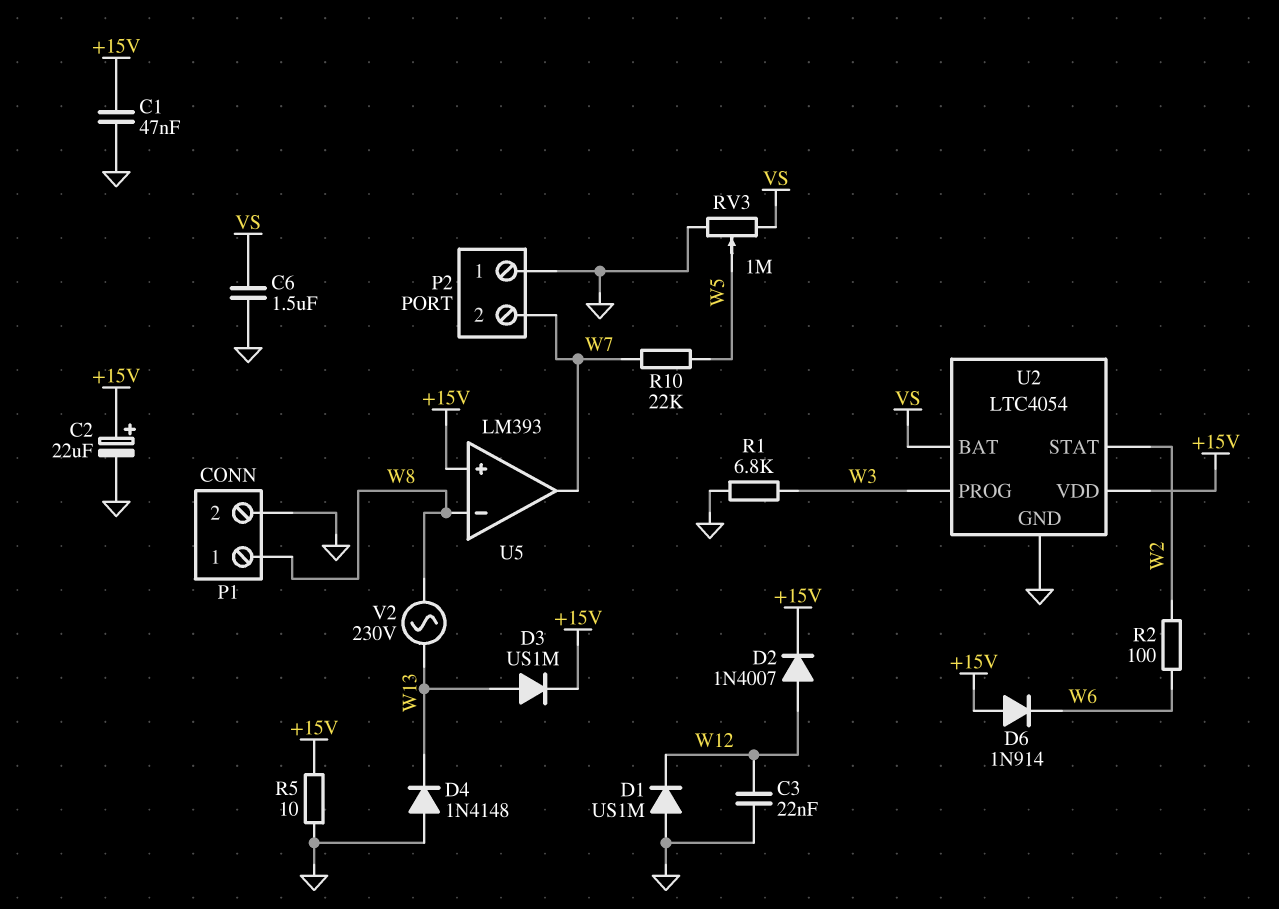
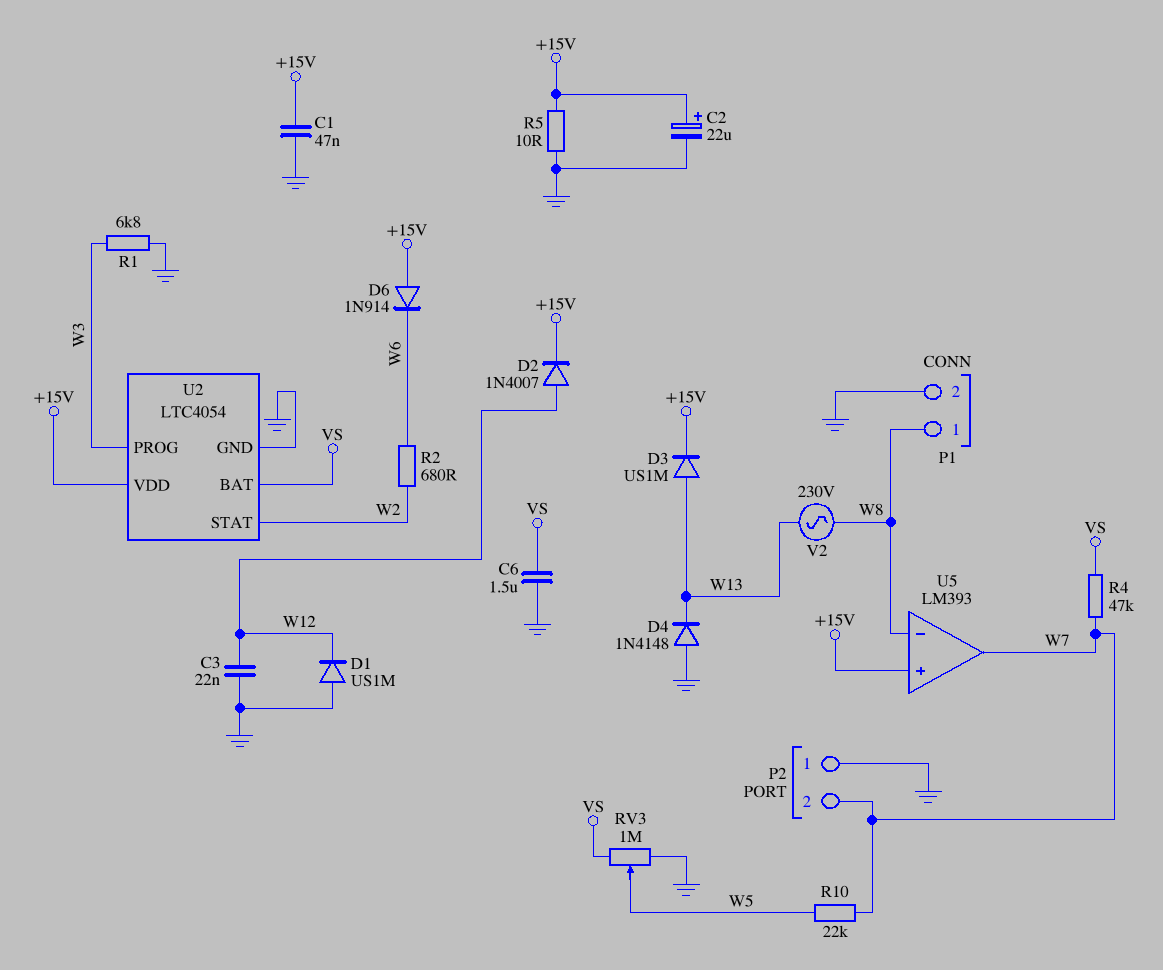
R2: 100 (W2, W6) -> 680 (W2, W6)
R4: none -> 47k (VS, W7)

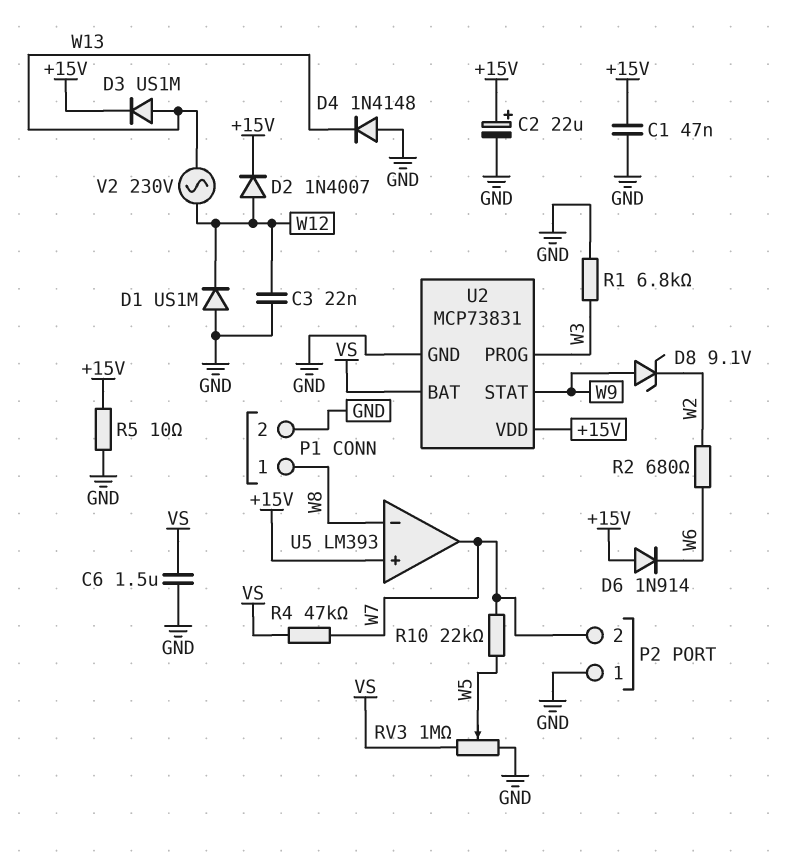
D8: none -> zener 9.1V (A W9, K W2)
U2: LTC4054 -> MCP73831
U2 pin STAT: W2 -> W9
V2: AC 230V (W8, W13) -> AC 230V (W12, W13)

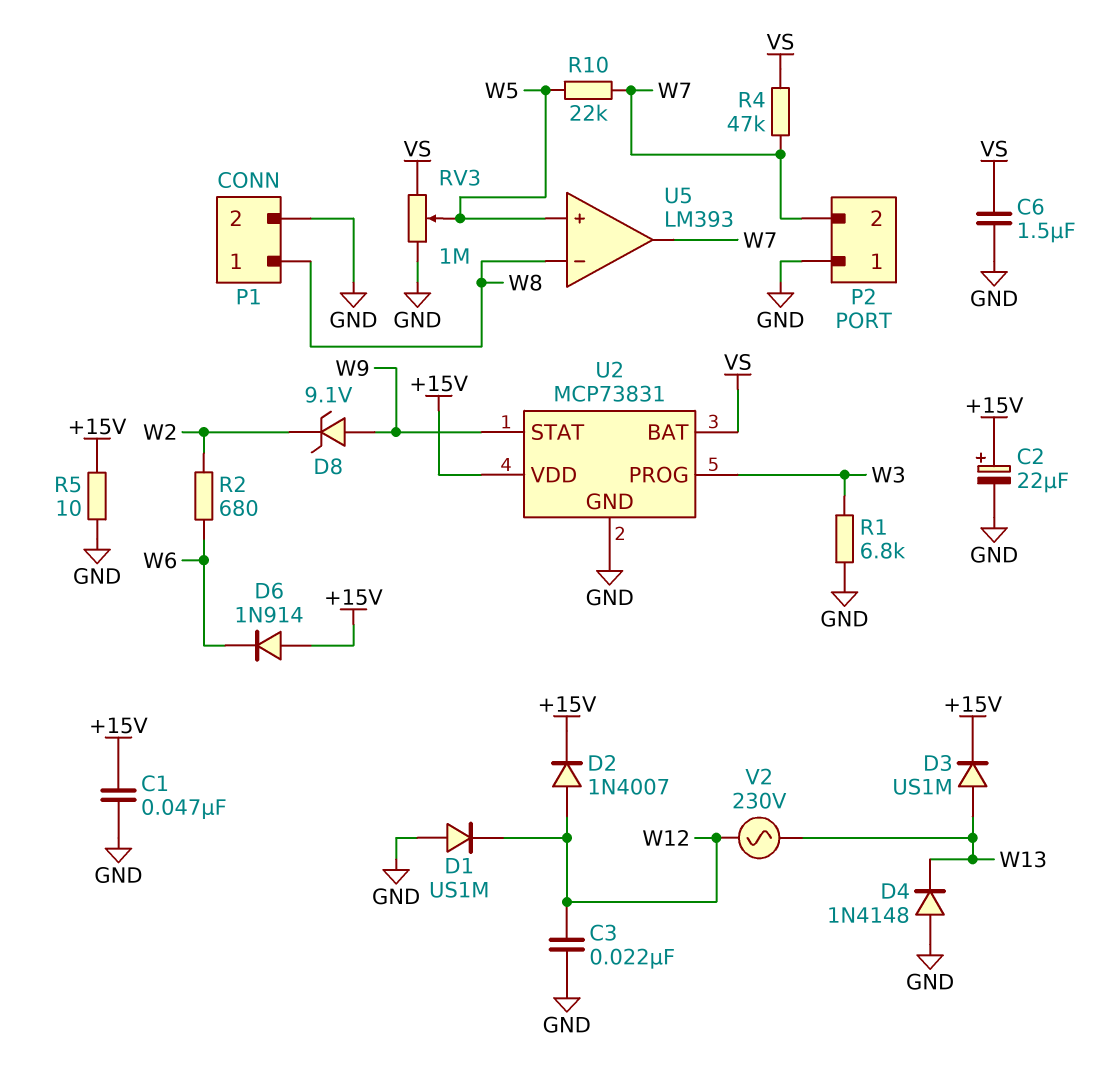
U5 pin in+: +15V -> W5

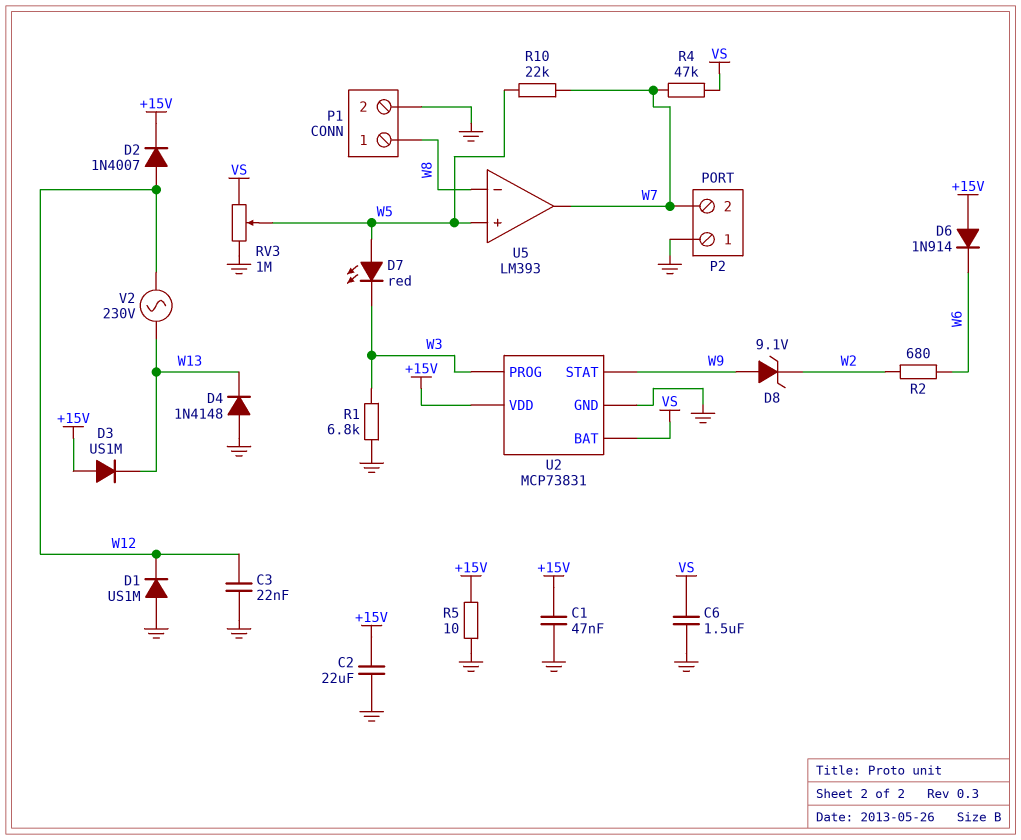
C2: 22uF (plus +15V, minus GND) -> 22uF (+15V, GND)
D3: diode US1M (A W13, K +15V) -> diode US1M (A +15V, K W13)
D7: none -> LED red (A W5, K W3)

